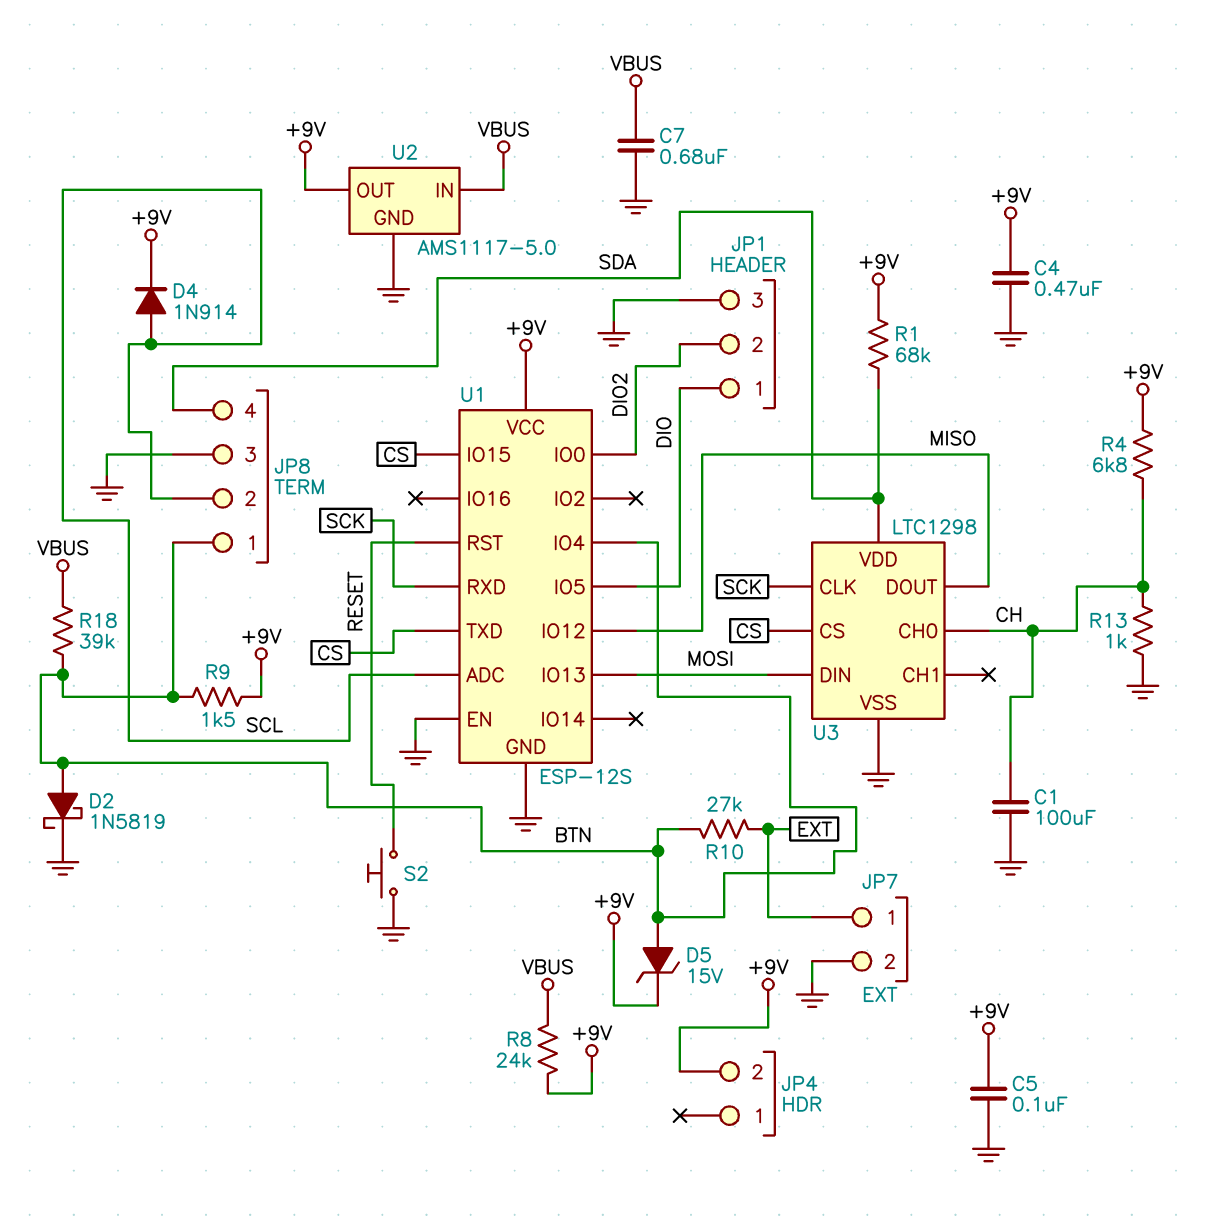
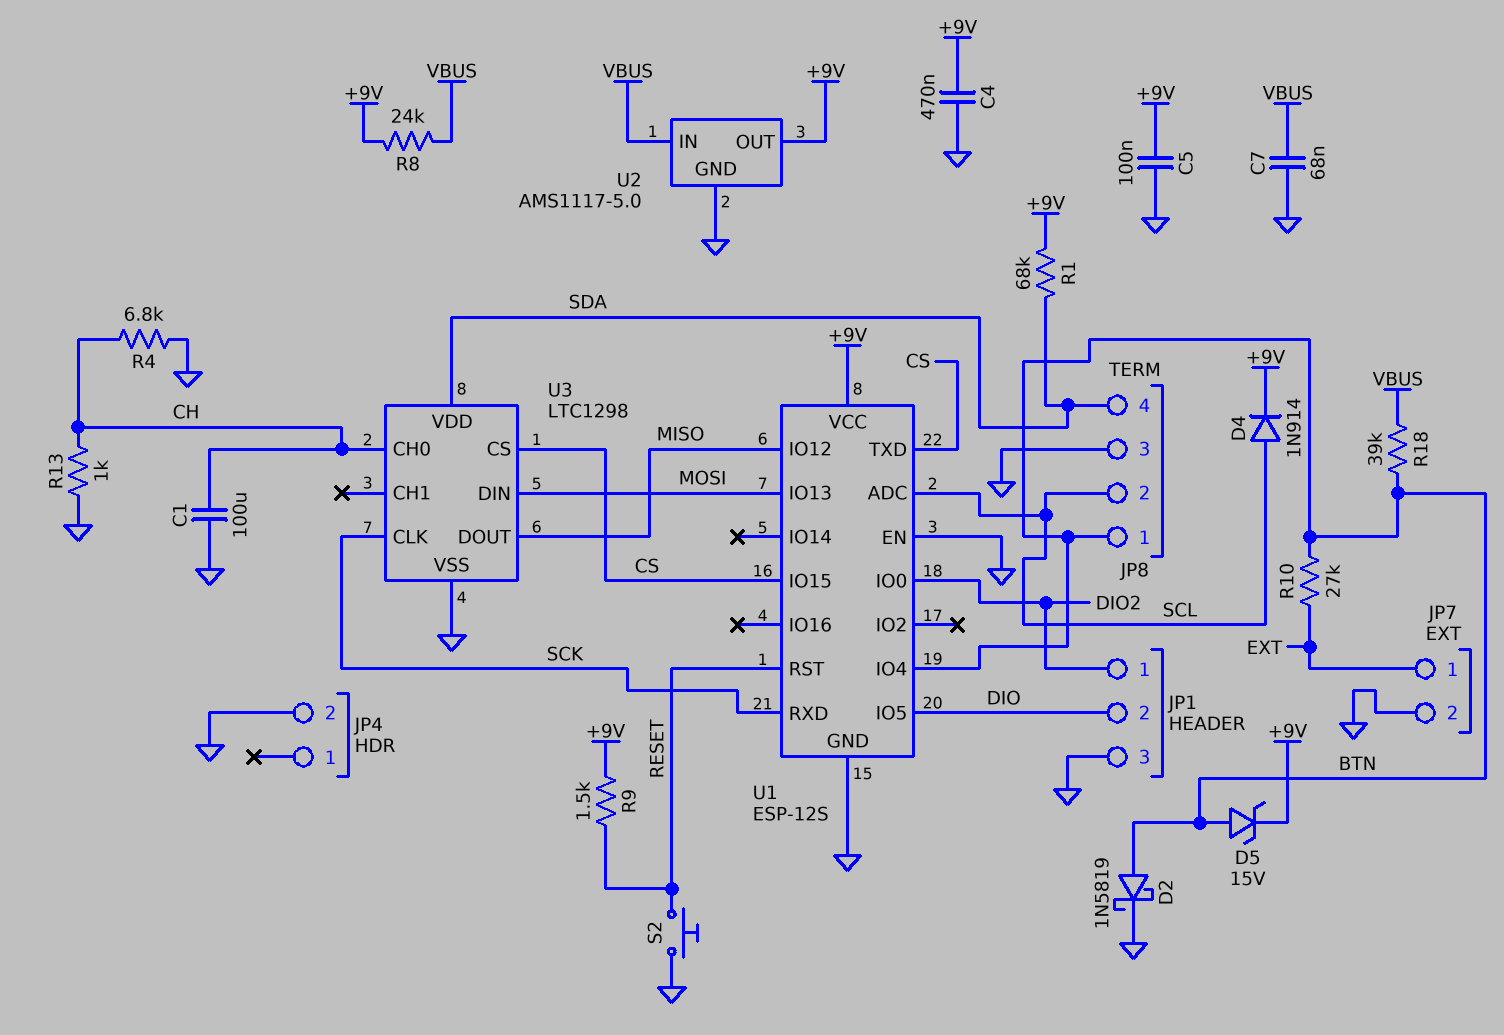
C7: 680nF (GND, VBUS) -> 68nF (GND, VBUS)
JP1 pin 1: DIO -> DIO2
JP1 pin 2: DIO2 -> DIO
JP4 pin 2: +9V -> GND
R4: 6.8k (+9V, CH) -> 6.8k (CH, GND)
R9: 1.5k (+9V, BTN) -> 1.5k (+9V, RESET)

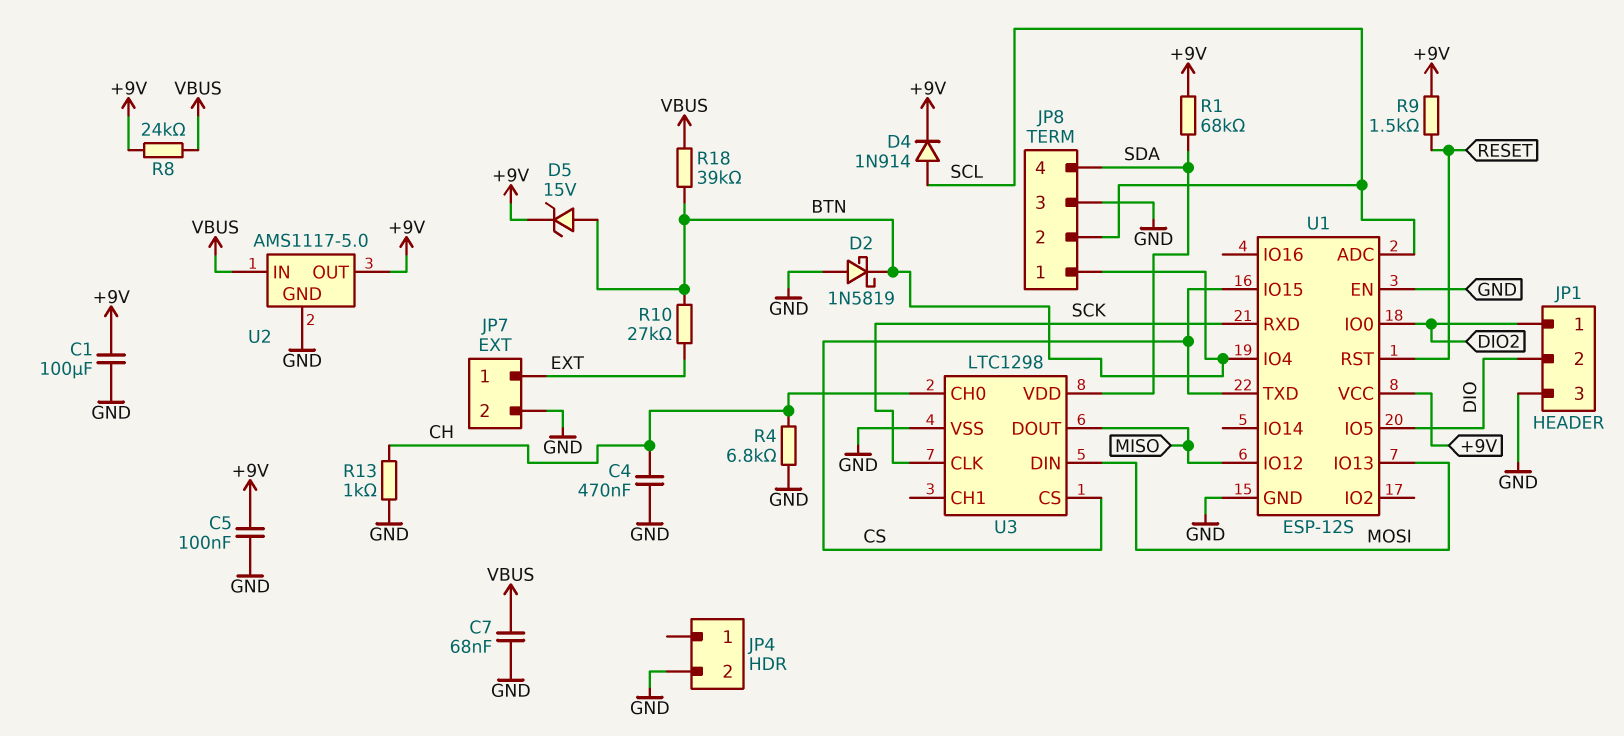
C1: 100uF (CH, GND) -> 100uF (+9V, GND)
C4: 470nF (+9V, GND) -> 470nF (CH, GND)
D2: schottky 1N5819 (A BTN, K GND) -> schottky 1N5819 (A GND, K BTN)
S2: button (GND, RESET) -> none

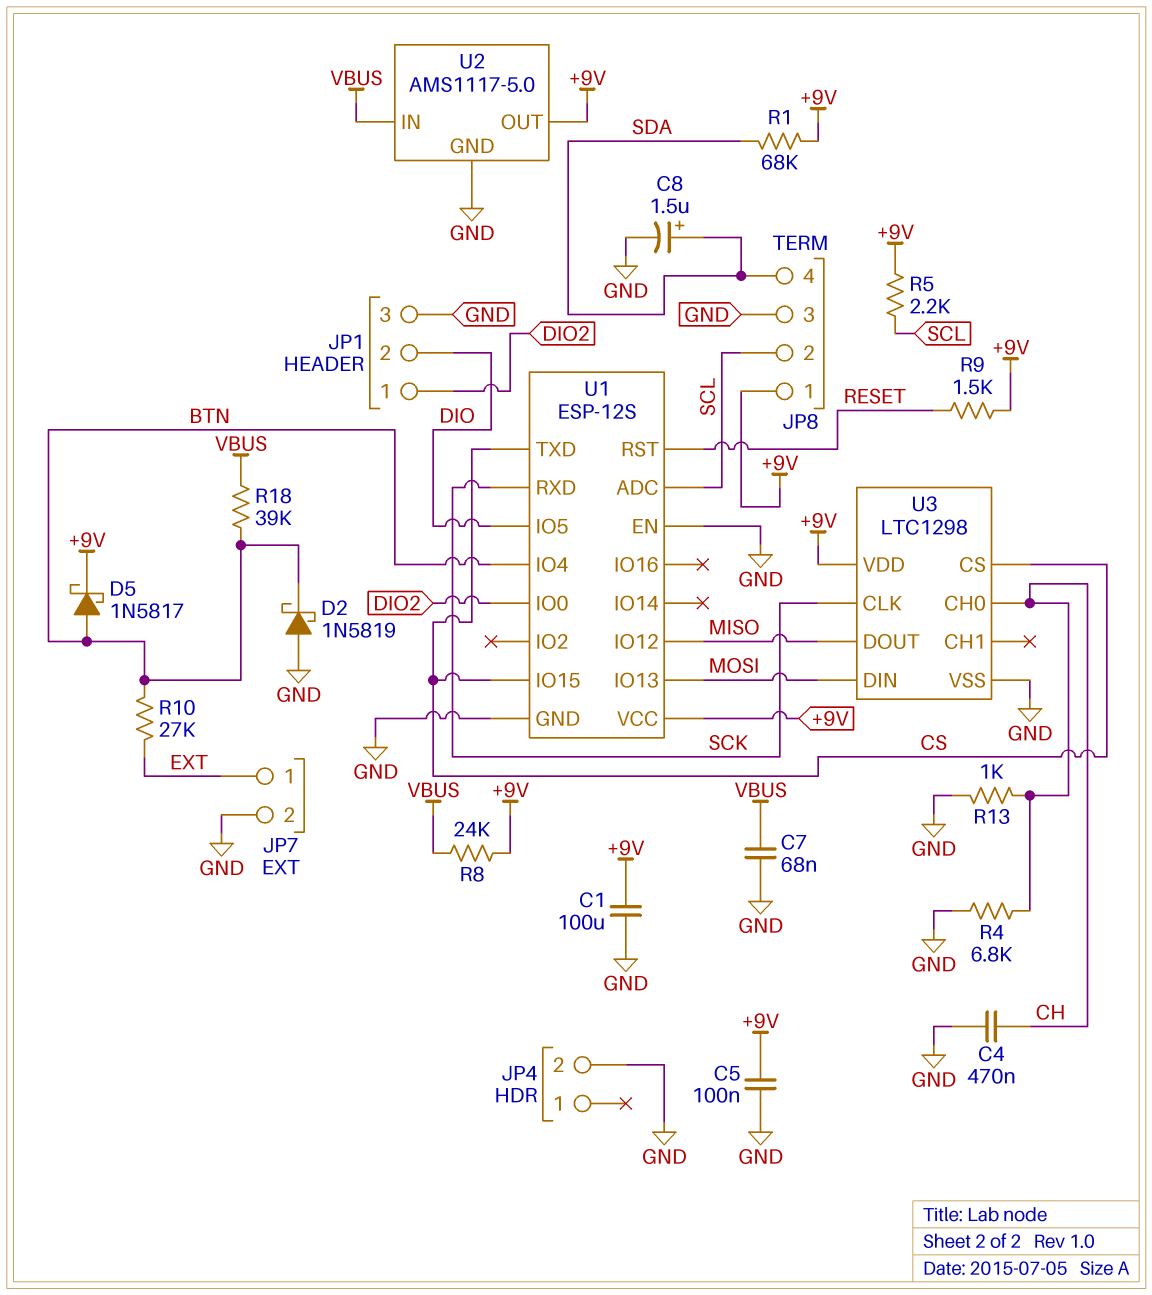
C8: none -> 1.5uF (plus SDA, minus GND)
D4: diode 1N914 (A SCL, K +9V) -> none
D5: zener 15V (A BTN, K +9V) -> schottky 1N5817 (A BTN, K +9V)
JP8 pin 1: BTN -> +9V
R5: none -> 2.2k (+9V, SCL)
U3 pin VDD: SDA -> +9V

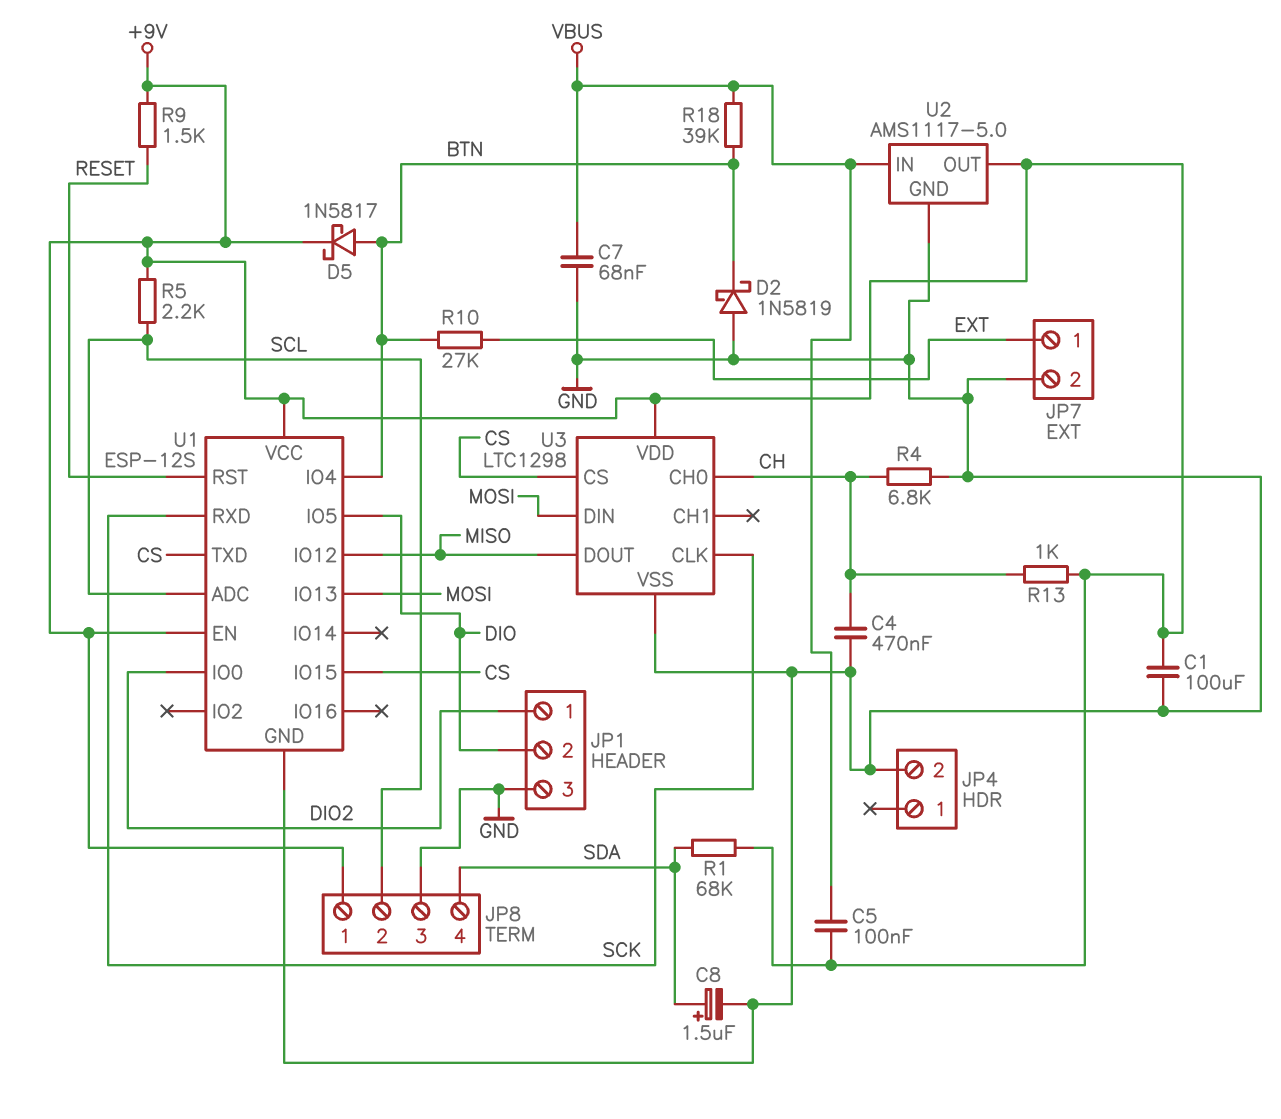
C5: 100nF (+9V, GND) -> 100nF (+9V, VBUS)
R8: 24k (+9V, VBUS) -> none
R13: 1k (CH, GND) -> 1k (+9V, CH)
U1 pin EN: GND -> +9V

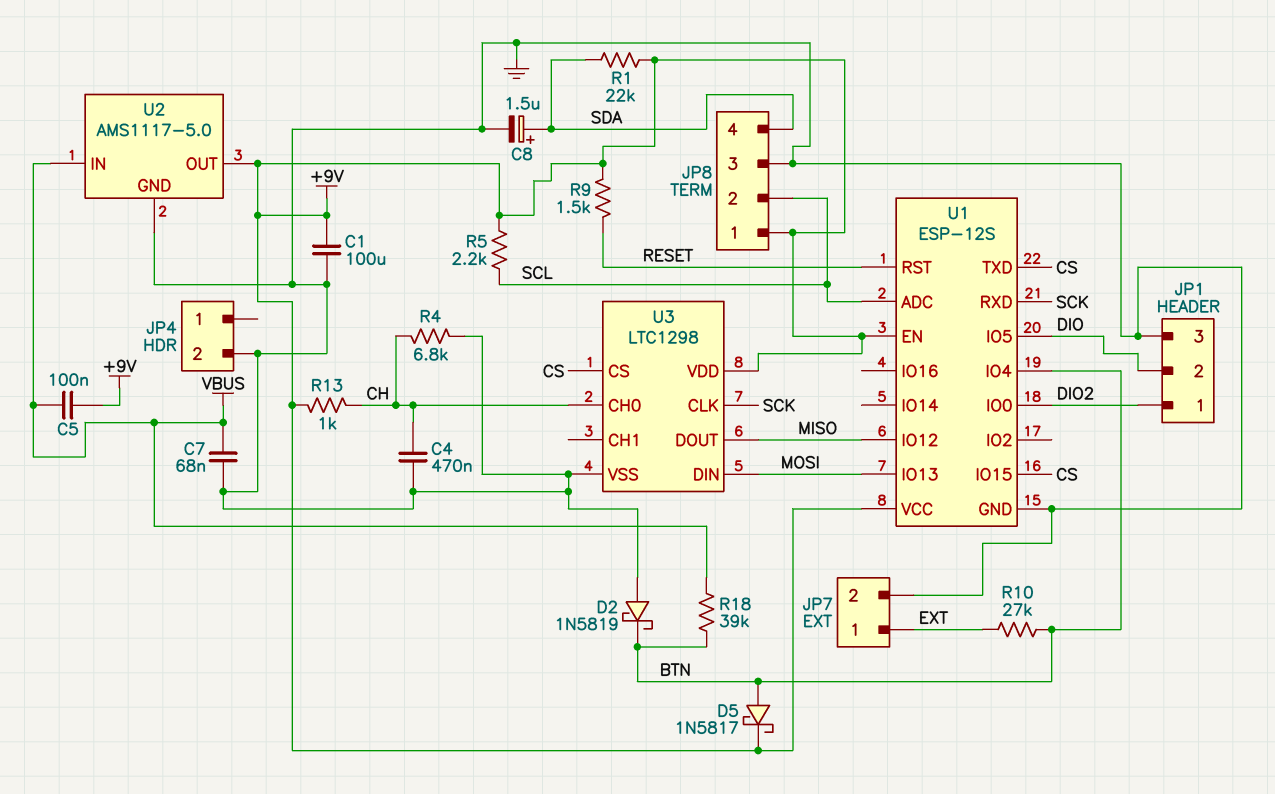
R1: 68k (+9V, SDA) -> 22k (+9V, SDA)

